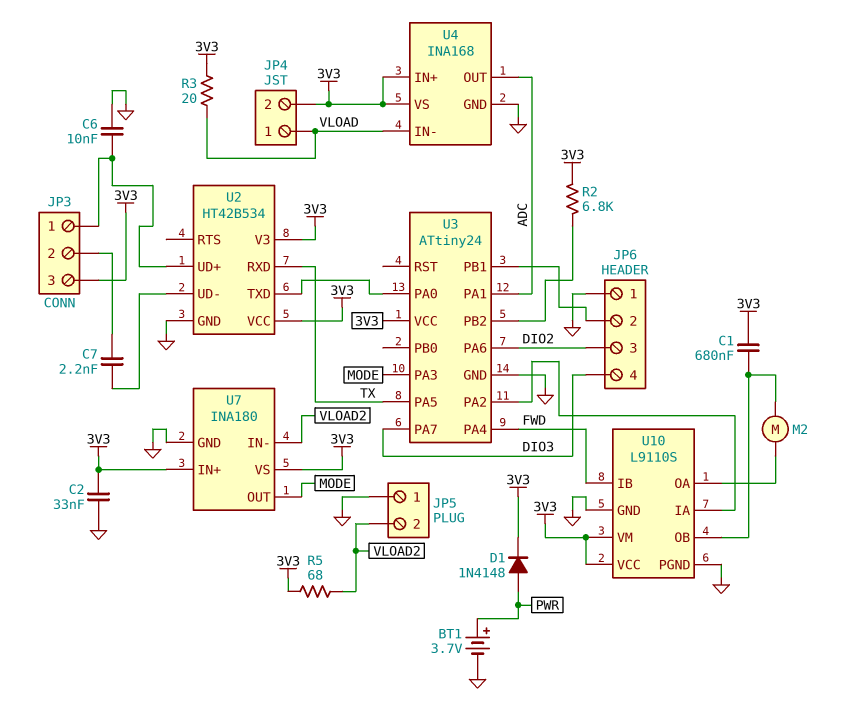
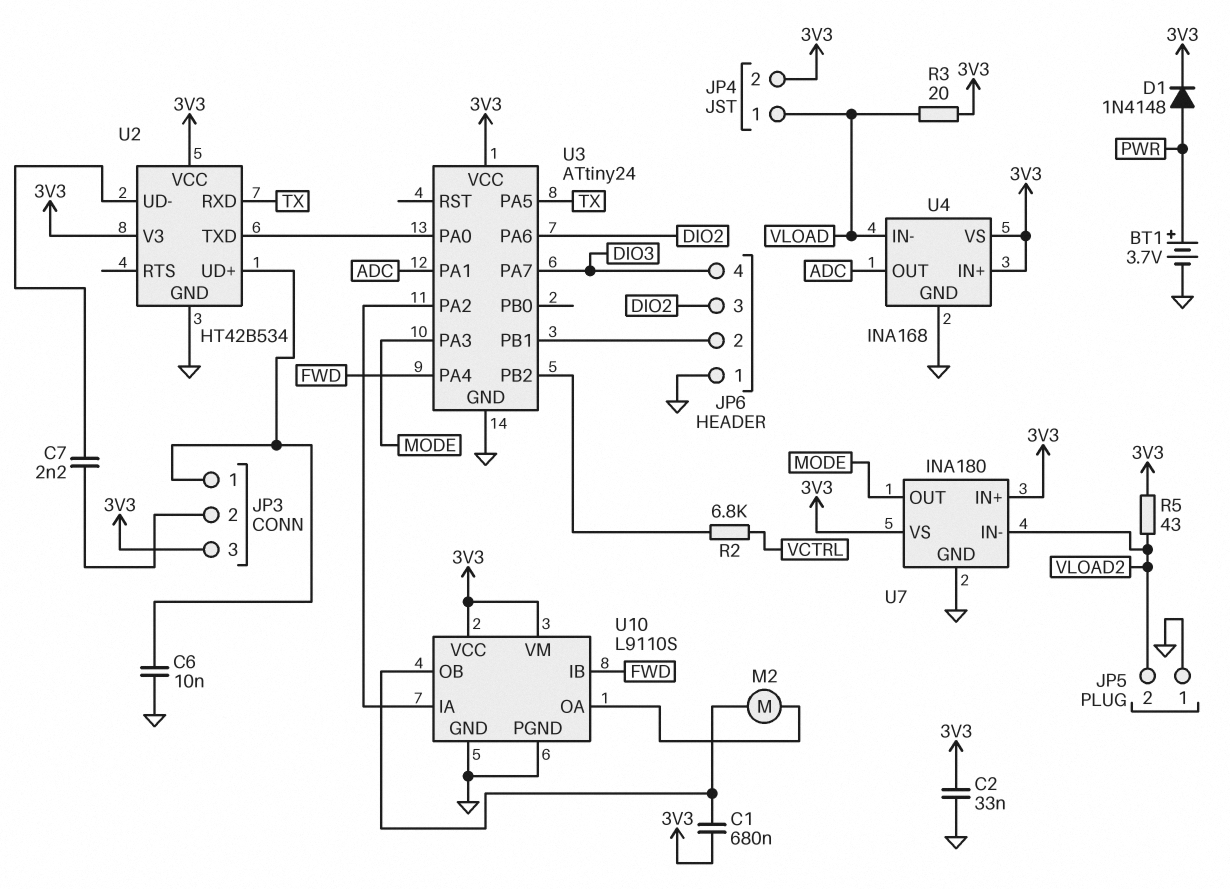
R2: 6.8k (3V3, U3/PB2) -> 6.8k (U3/PB2, VCTRL)
R5: 68 (3V3, VLOAD2) -> 43 (3V3, VLOAD2)

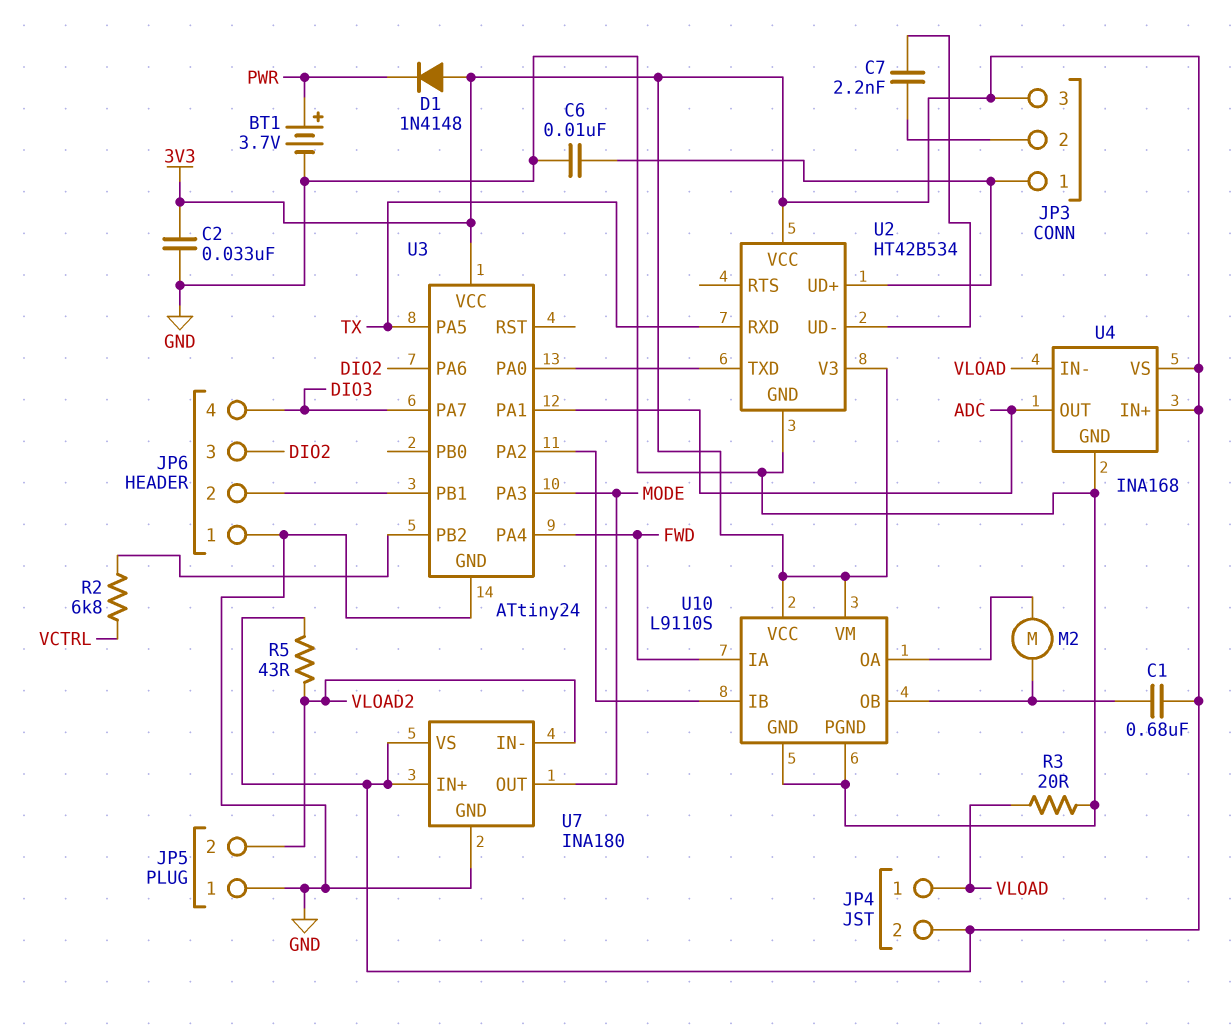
D1: diode 1N4148 (A PWR, K 3V3) -> diode 1N4148 (A 3V3, K PWR)
R3: 20 (3V3, VLOAD) -> 20 (GND, VLOAD)
U10 pin IA: U3/PA2 -> FWD
U10 pin IB: FWD -> U3/PA2

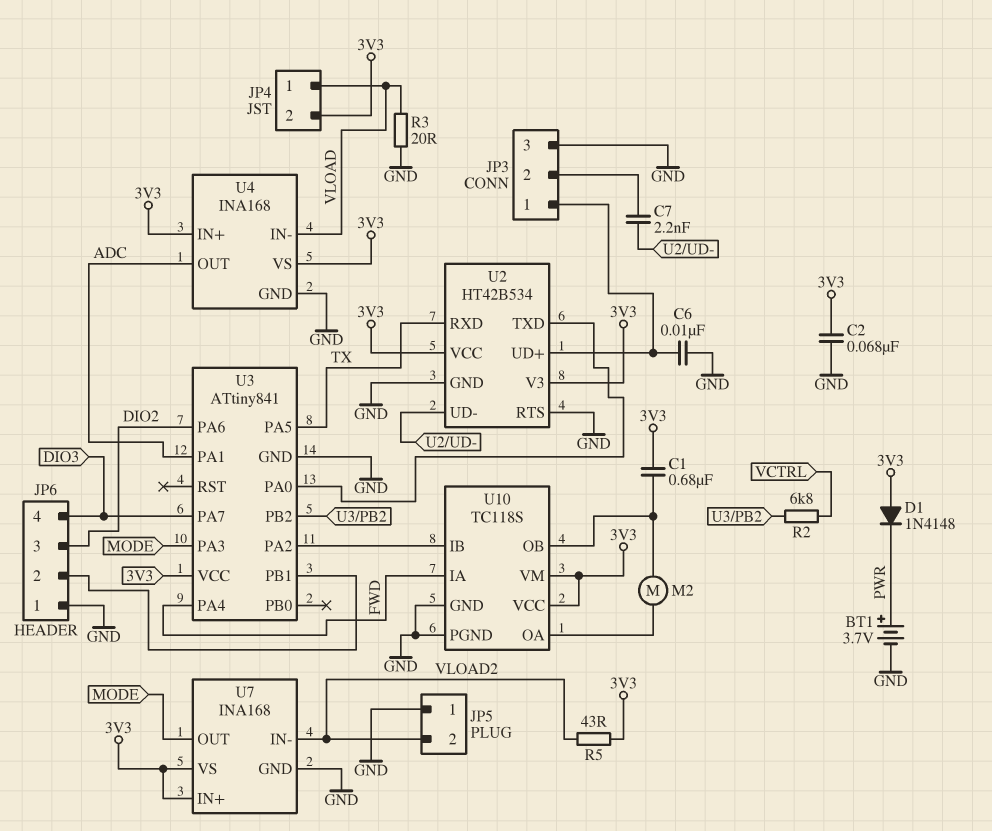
C2: 33nF (3V3, GND) -> 68nF (3V3, GND)
JP3 pin 3: 3V3 -> GND
U2 pin RTS: none -> GND
U3: ATtiny24 -> ATtiny841
U7: INA180 -> INA168
U10: L9110S -> TC118S

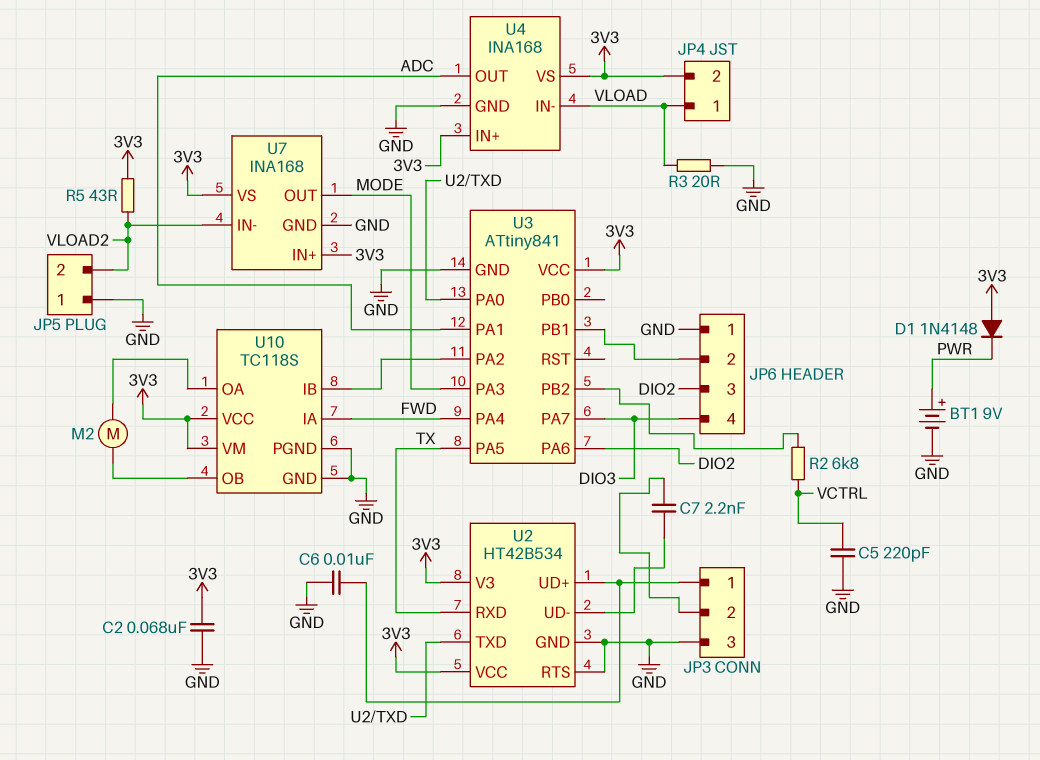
BT1: 3.7V (plus PWR, minus GND) -> 9V (plus PWR, minus GND)
C1: 680nF (3V3, U10/OB) -> none
C5: none -> 220pF (GND, VCTRL)

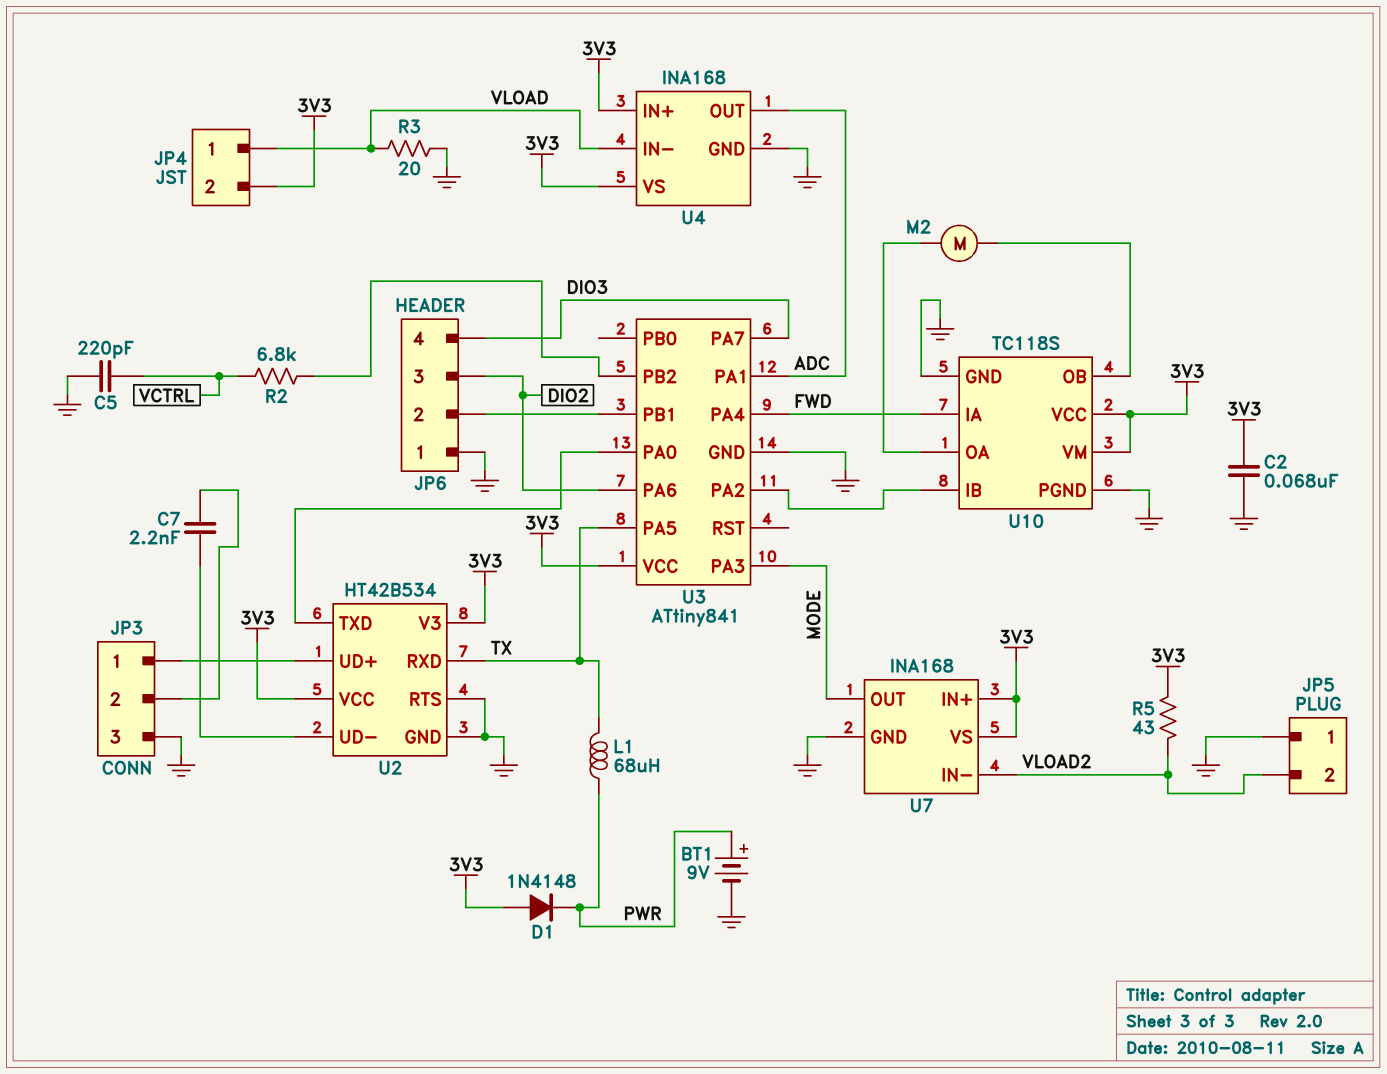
C6: 10nF (GND, JP3/1) -> none
L1: none -> 68uH (PWR, TX)

